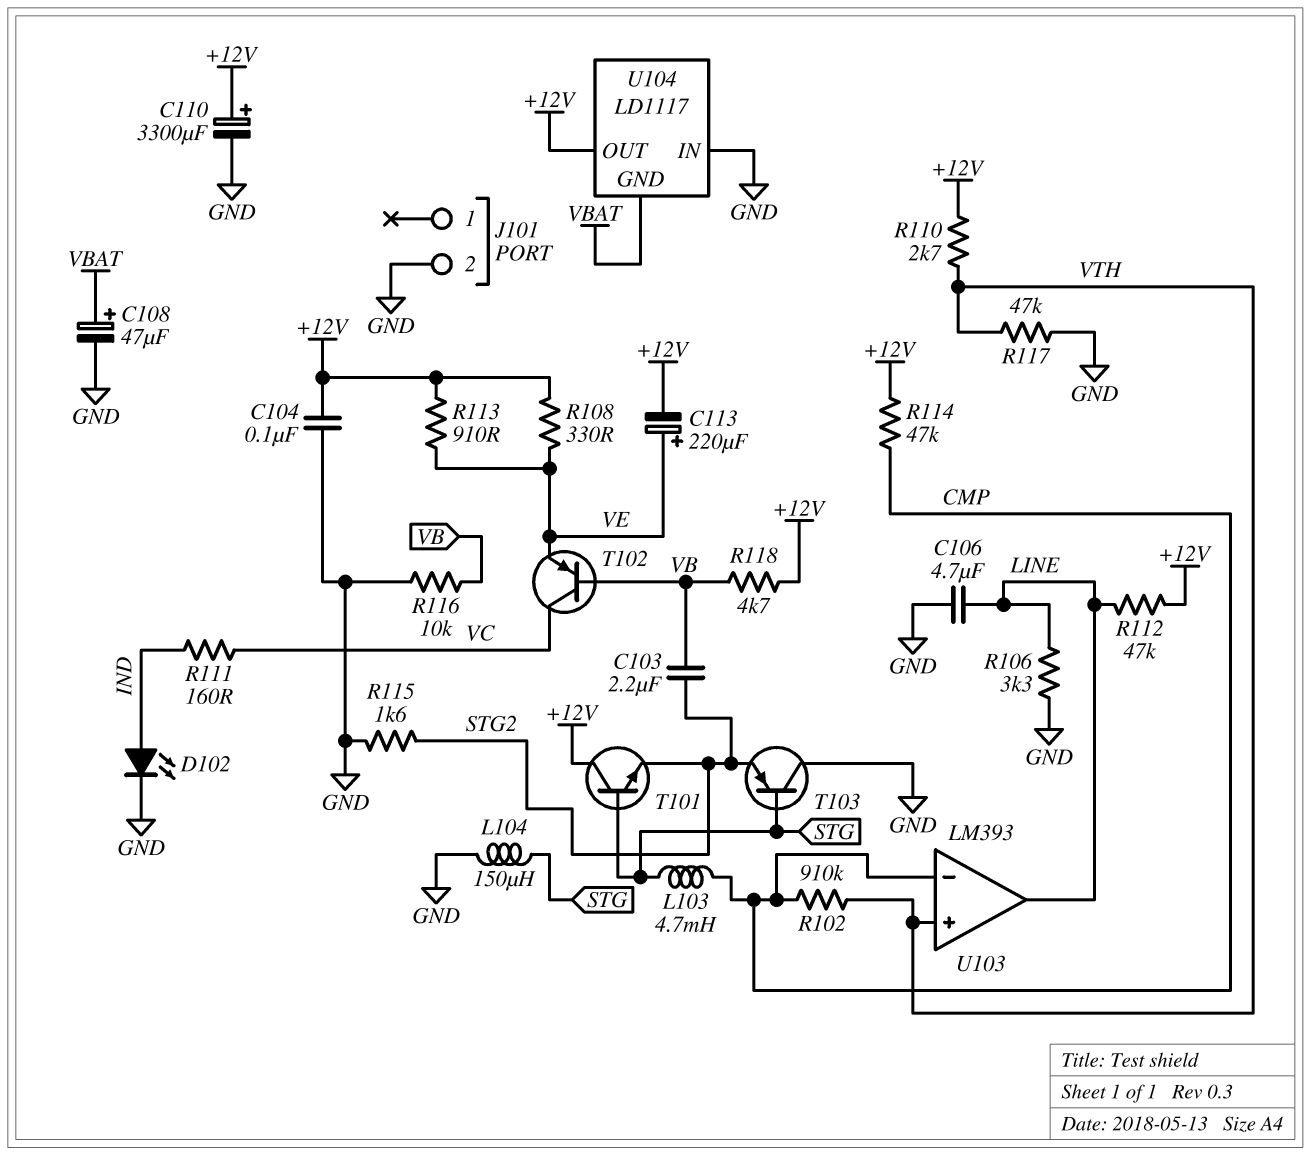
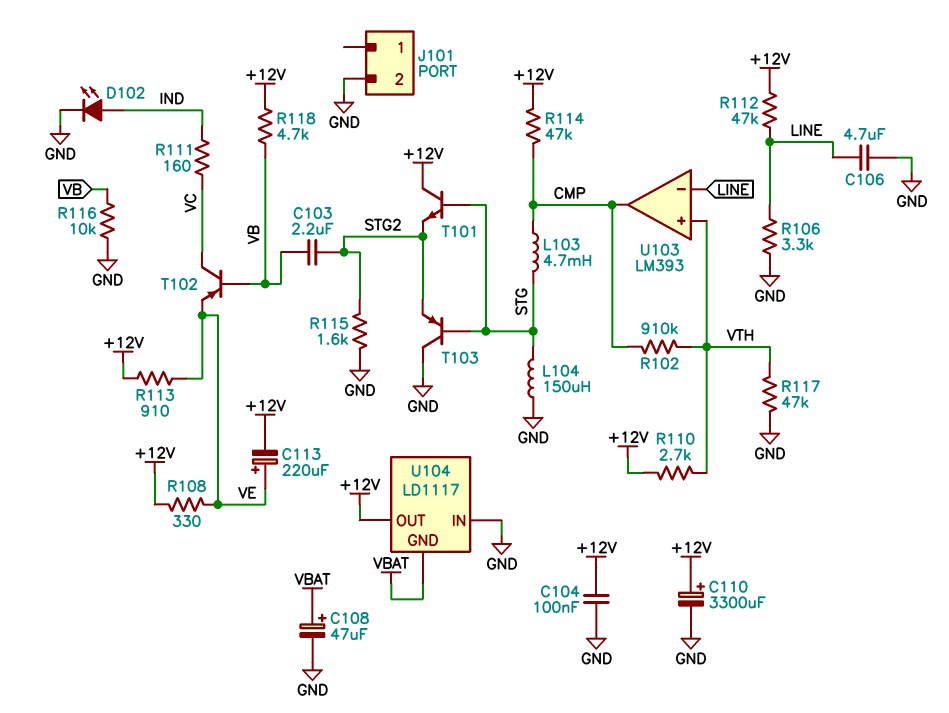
U103 pin in-: CMP -> LINE
U103 pin out: LINE -> CMP

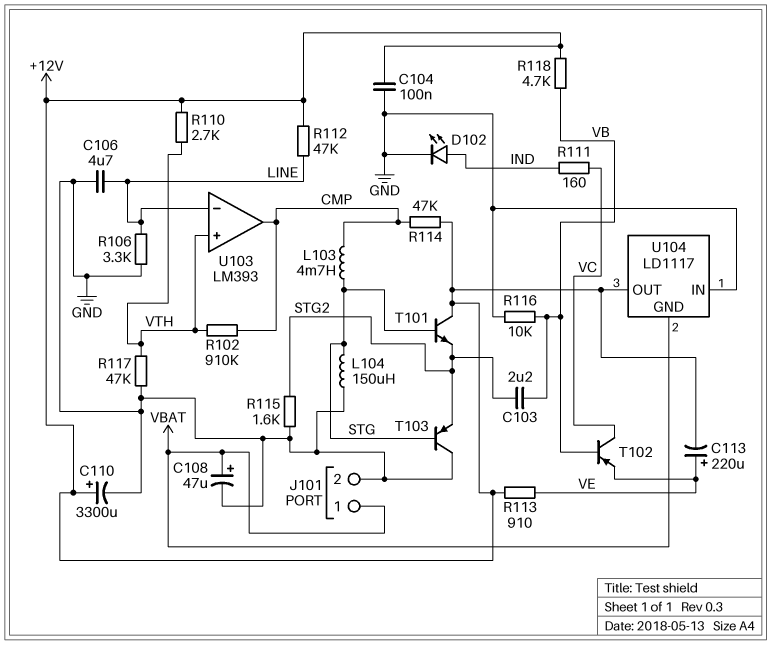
J101 pin 1: none -> VBAT
R108: 330 (+12V, VE) -> none

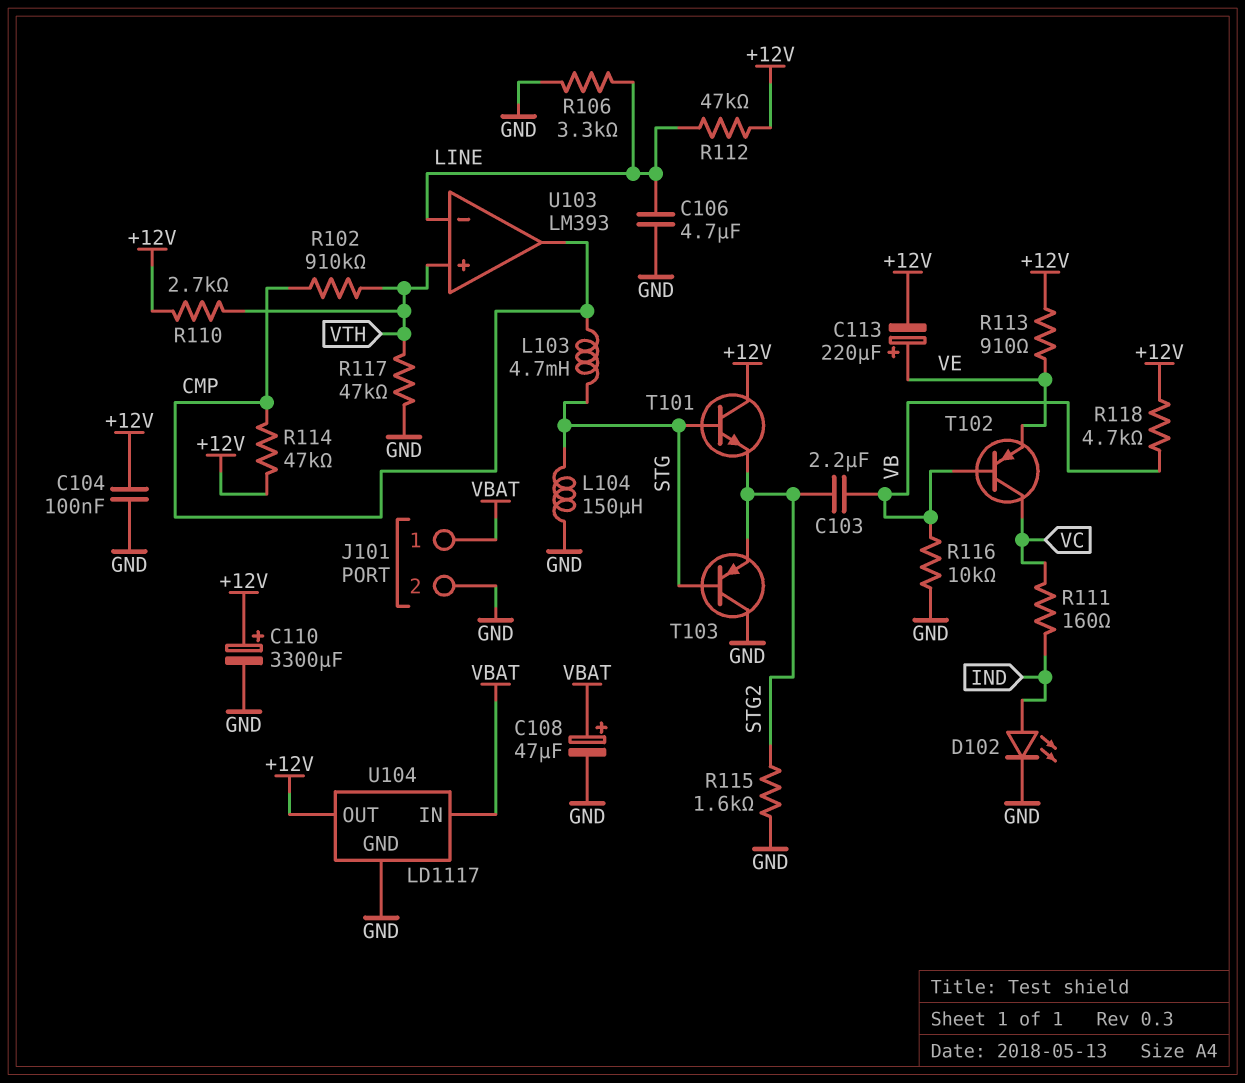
U104 pin GND: VBAT -> GND
U104 pin IN: GND -> VBAT

